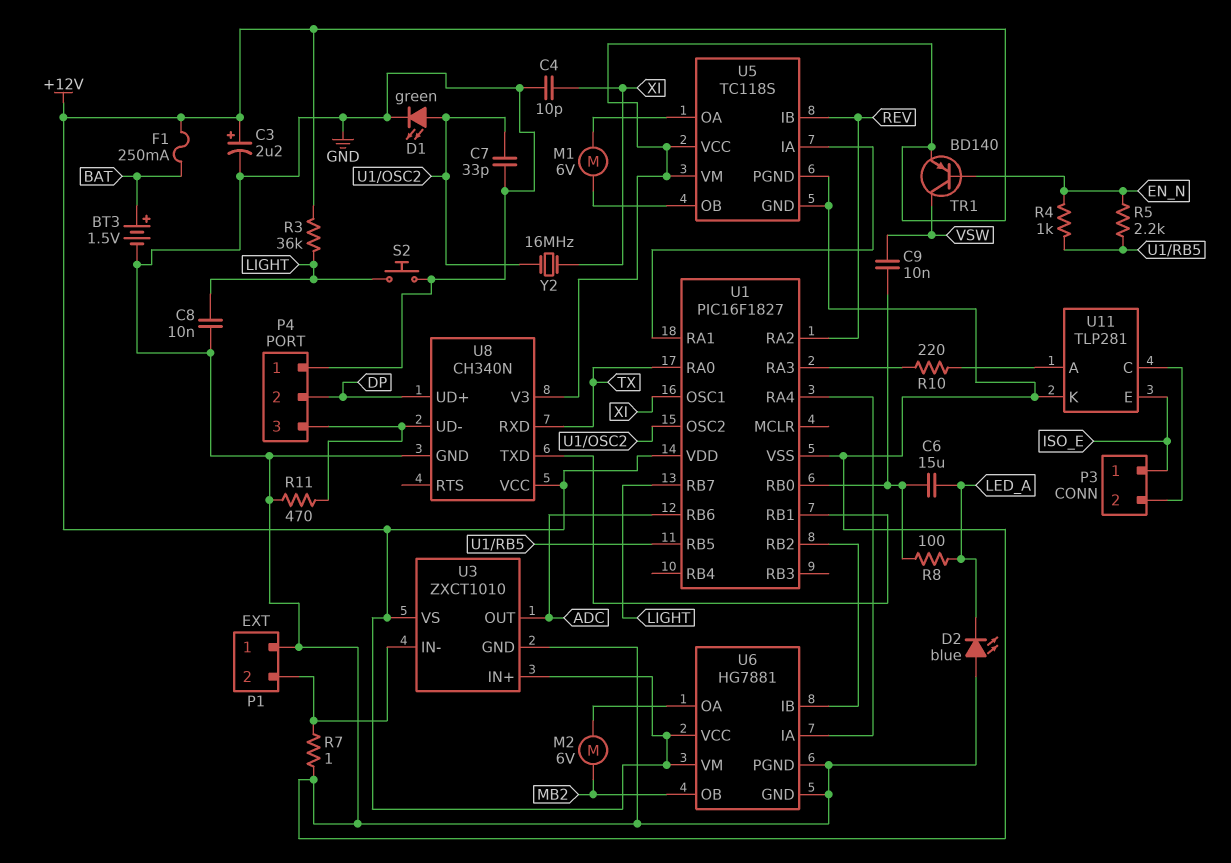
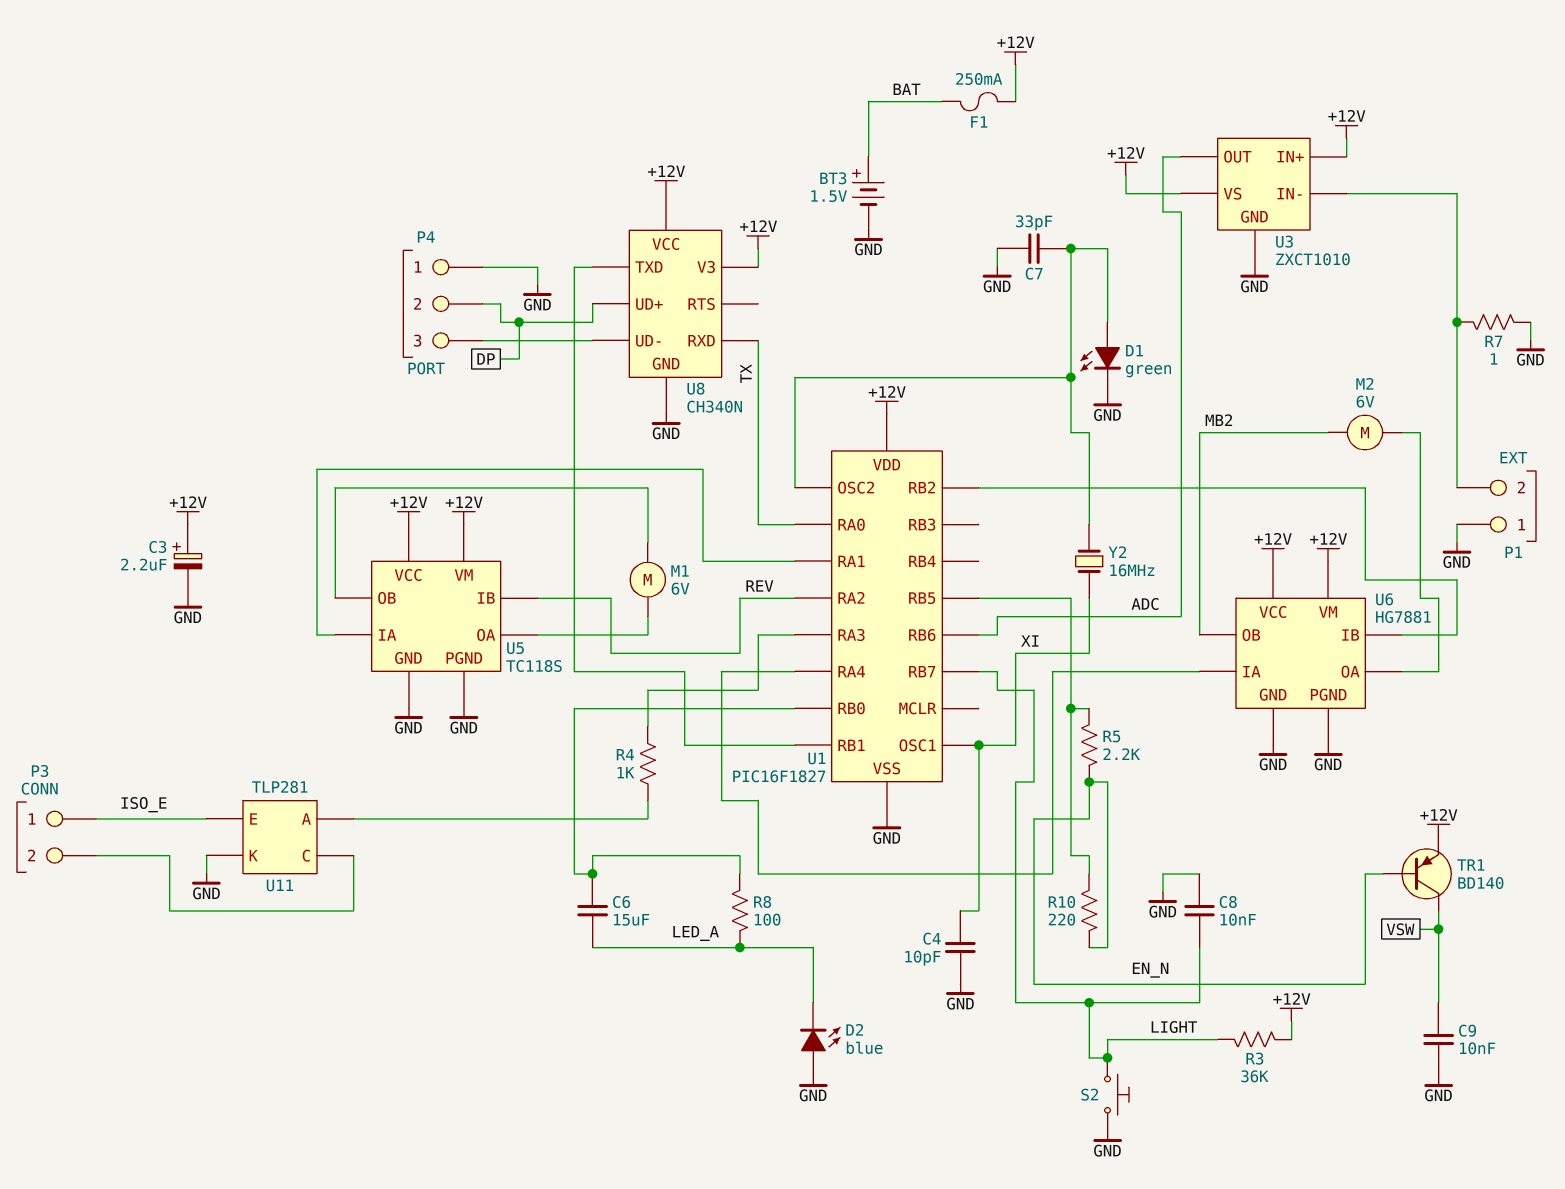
C9: 10nF (U1/RB0, VSW) -> 10nF (GND, VSW)
R4: 1k (EN_N, U1/RB5) -> 1k (U1/RA3, U11/A)
R10: 220 (U1/RA3, U11/A) -> 220 (EN_N, U1/RB5)
R11: 470 (GND, P4/3) -> none

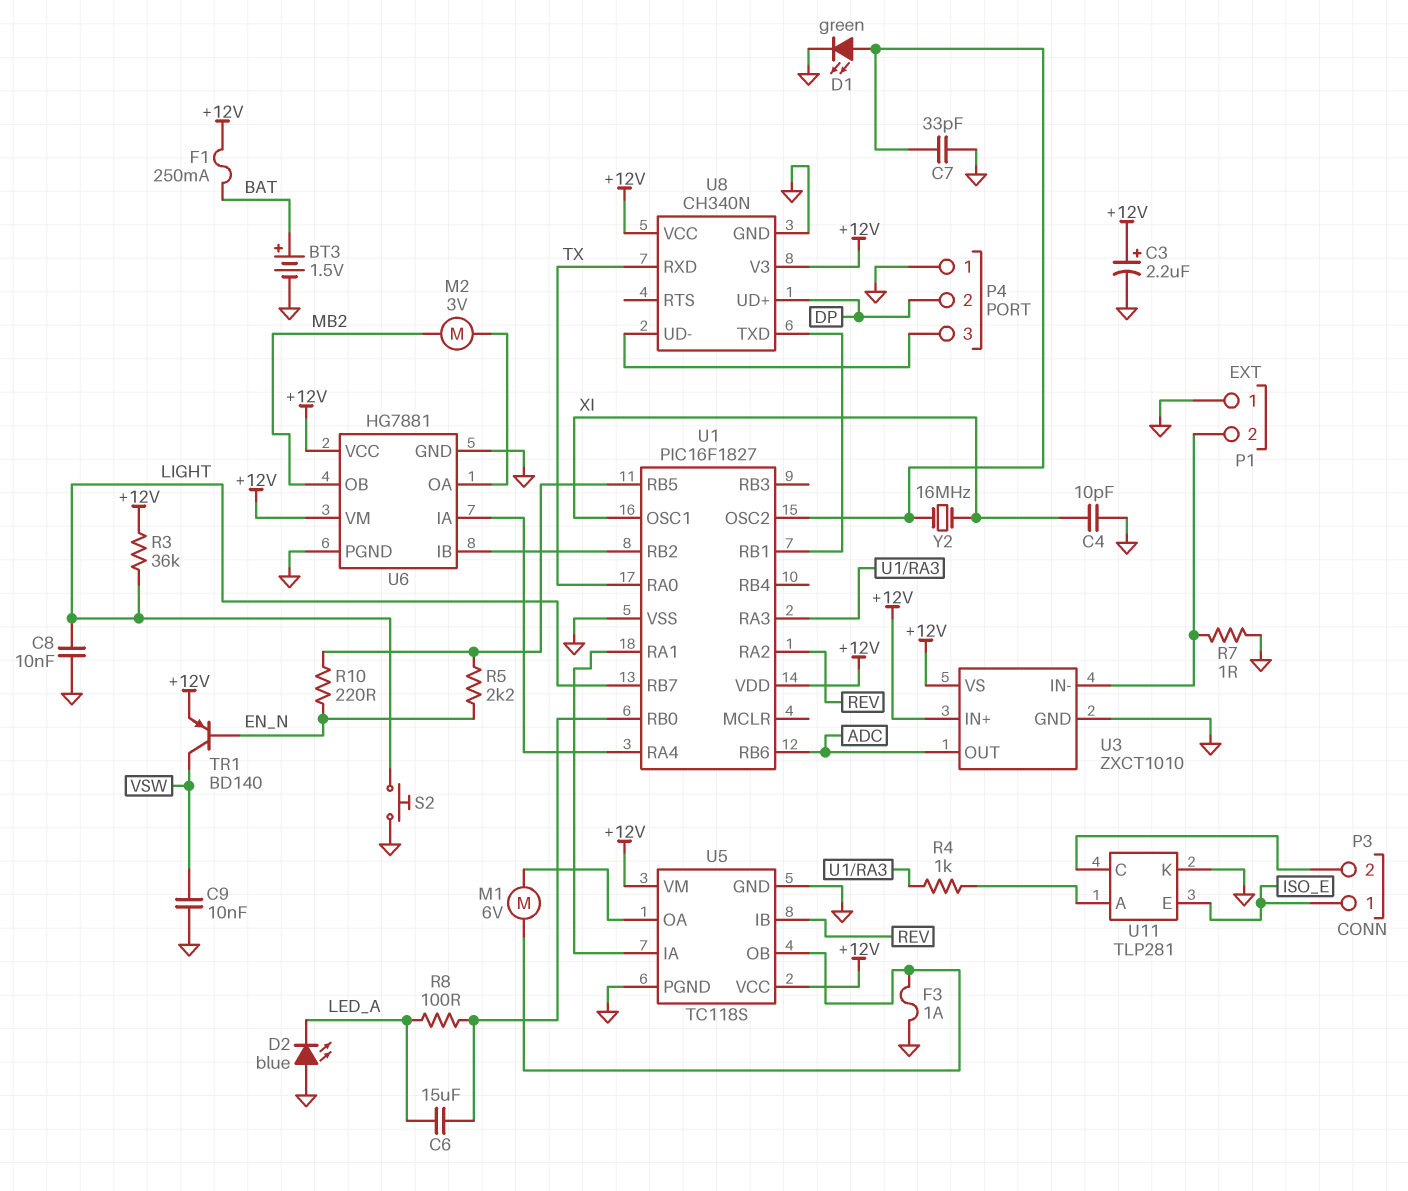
F3: none -> 1A (GND, U5/OB)
M2: motor 6V (MB2, U6/OA) -> motor 3V (MB2, U6/OA)

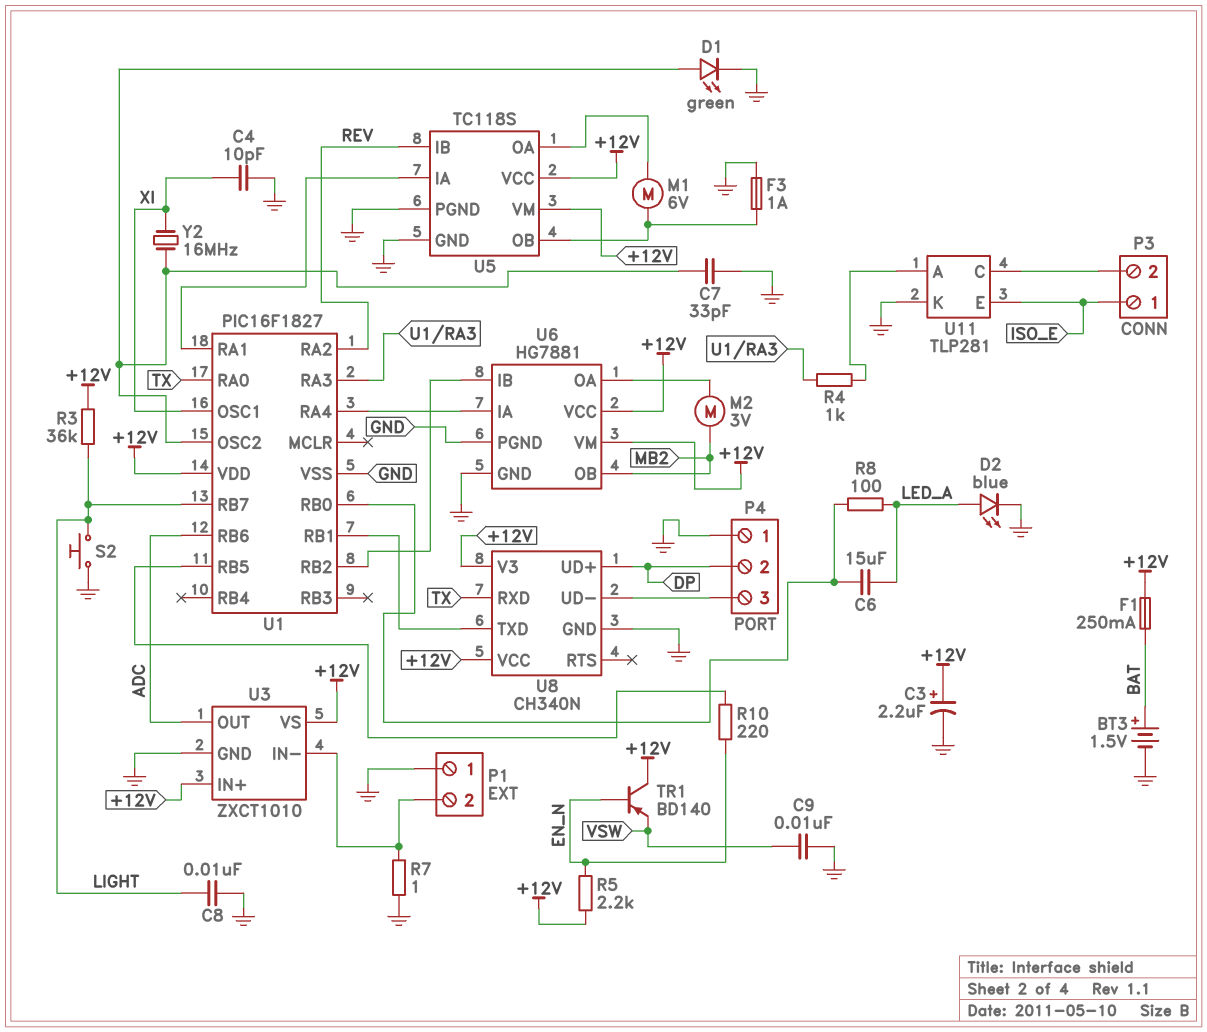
D2: LED blue (A GND, K LED_A) -> LED blue (A LED_A, K GND)
R5: 2.2k (EN_N, U1/RB5) -> 2.2k (+12V, EN_N)
TR1: PNP BD140 (B EN_N, C VSW, E +12V) -> PNP BD140 (B EN_N, C +12V, E VSW)

